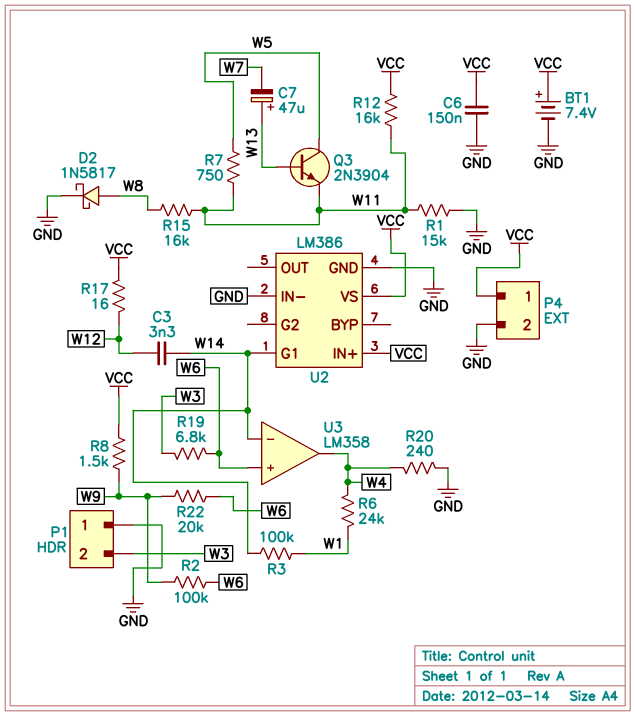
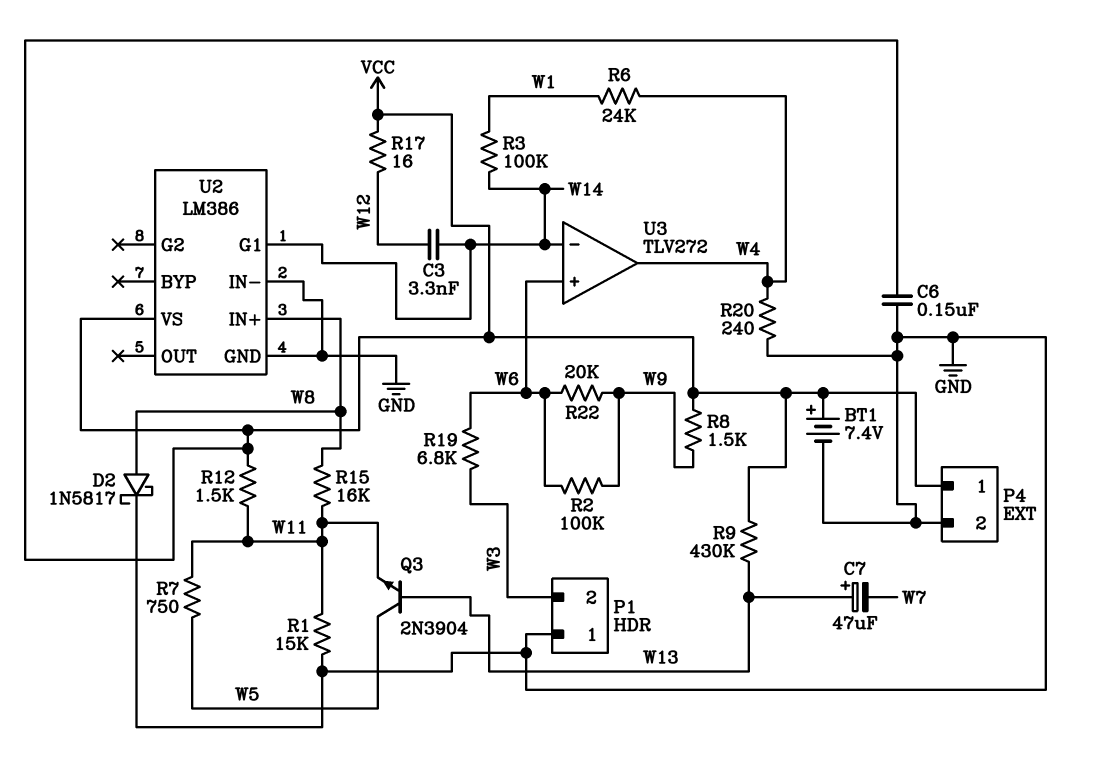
R9: none -> 430k (VCC, W13)
R12: 16k (VCC, W11) -> 1.5k (VCC, W11)
U2 pin IN+: VCC -> W8
U3: LM358 -> TLV272

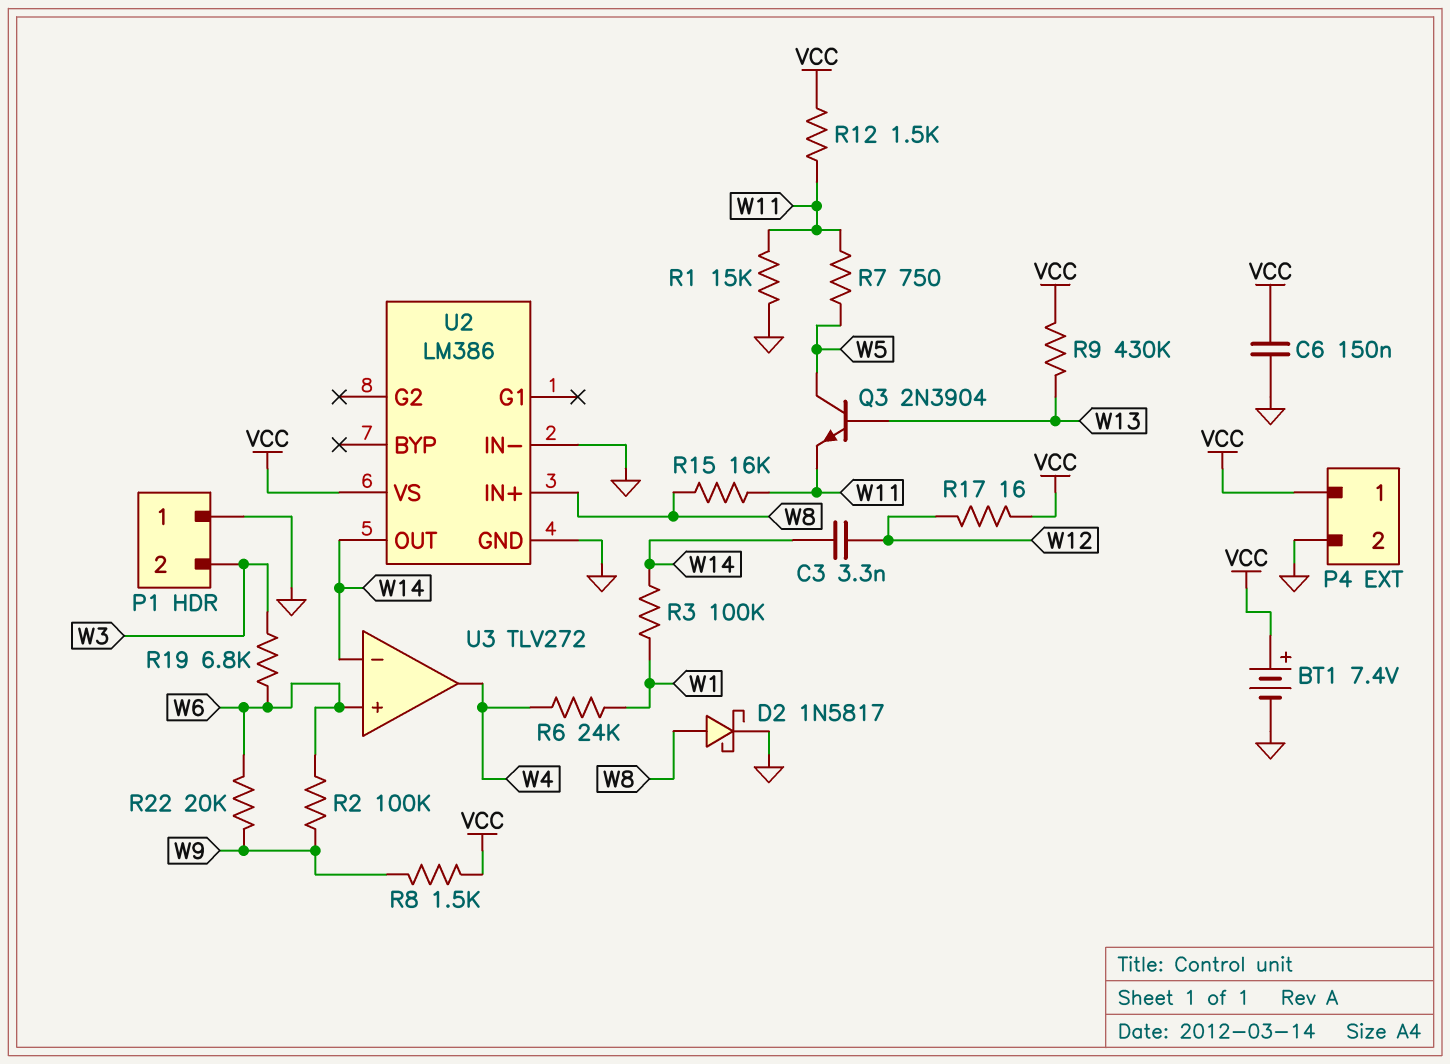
C7: 47uF (plus W13, minus W7) -> none
R20: 240 (GND, W4) -> none
U2 pin G1: W14 -> none
U2 pin OUT: none -> W14

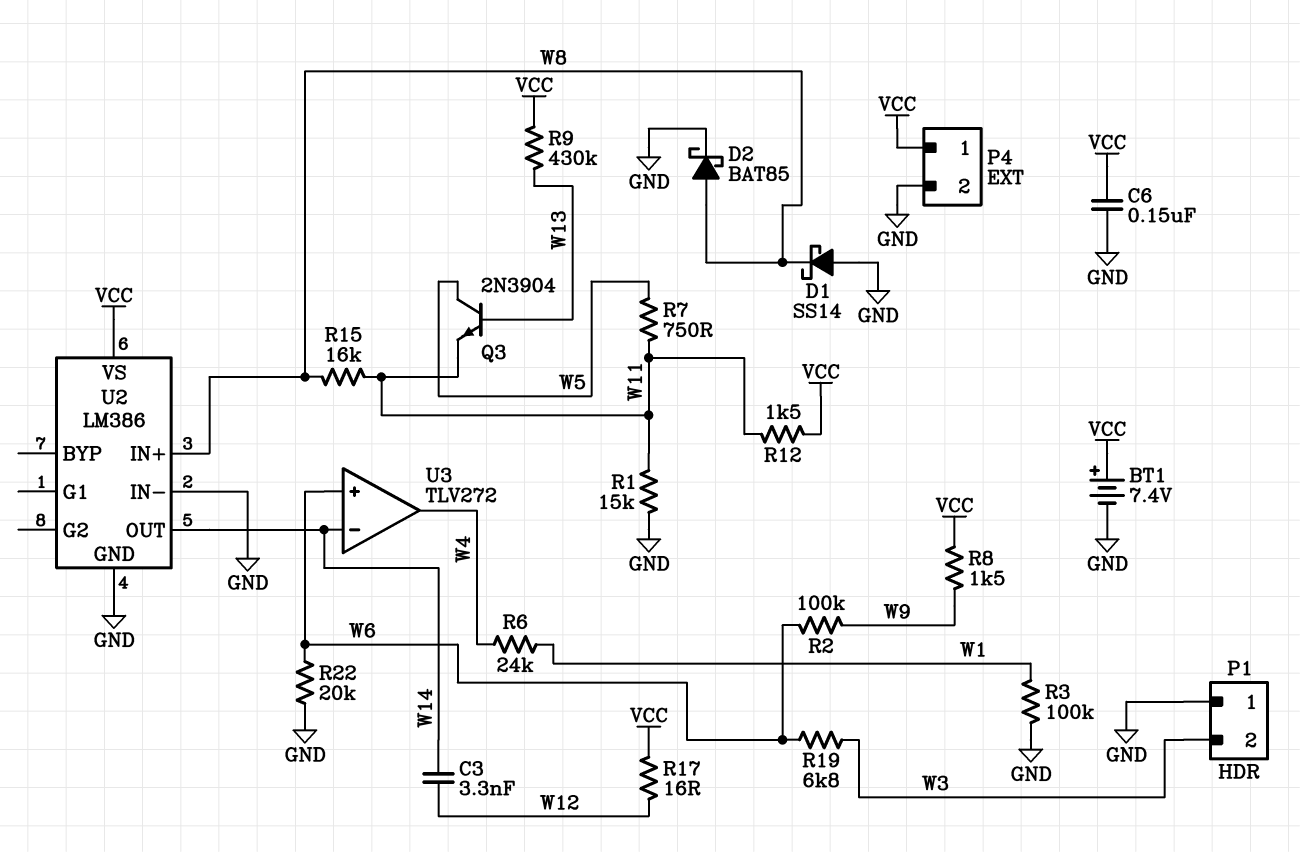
D1: none -> schottky SS14 (A GND, K W8)
D2: schottky 1N5817 (A W8, K GND) -> schottky BAT85 (A W8, K GND)
R3: 100k (W1, W14) -> 100k (GND, W1)
R22: 20k (W6, W9) -> 20k (GND, W6)

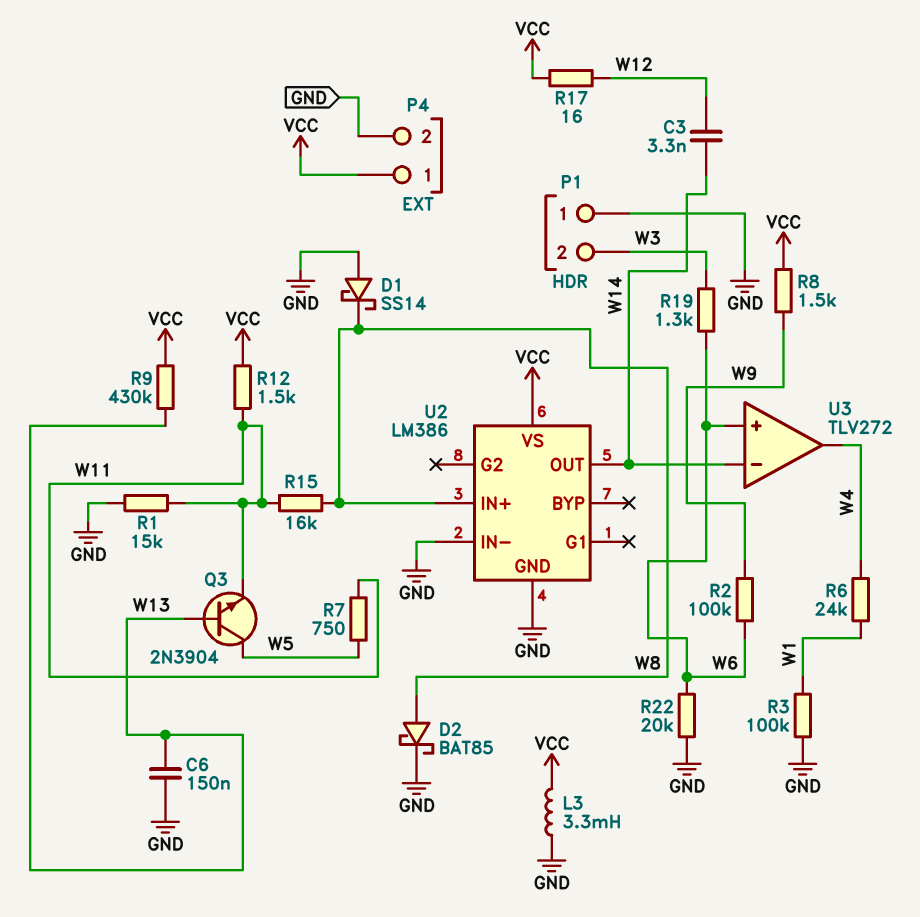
BT1: 7.4V (plus VCC, minus GND) -> none
C6: 150nF (GND, VCC) -> 150nF (GND, W13)
L3: none -> 3.3mH (GND, VCC)
R19: 6.8k (W3, W6) -> 1.3k (W3, W6)

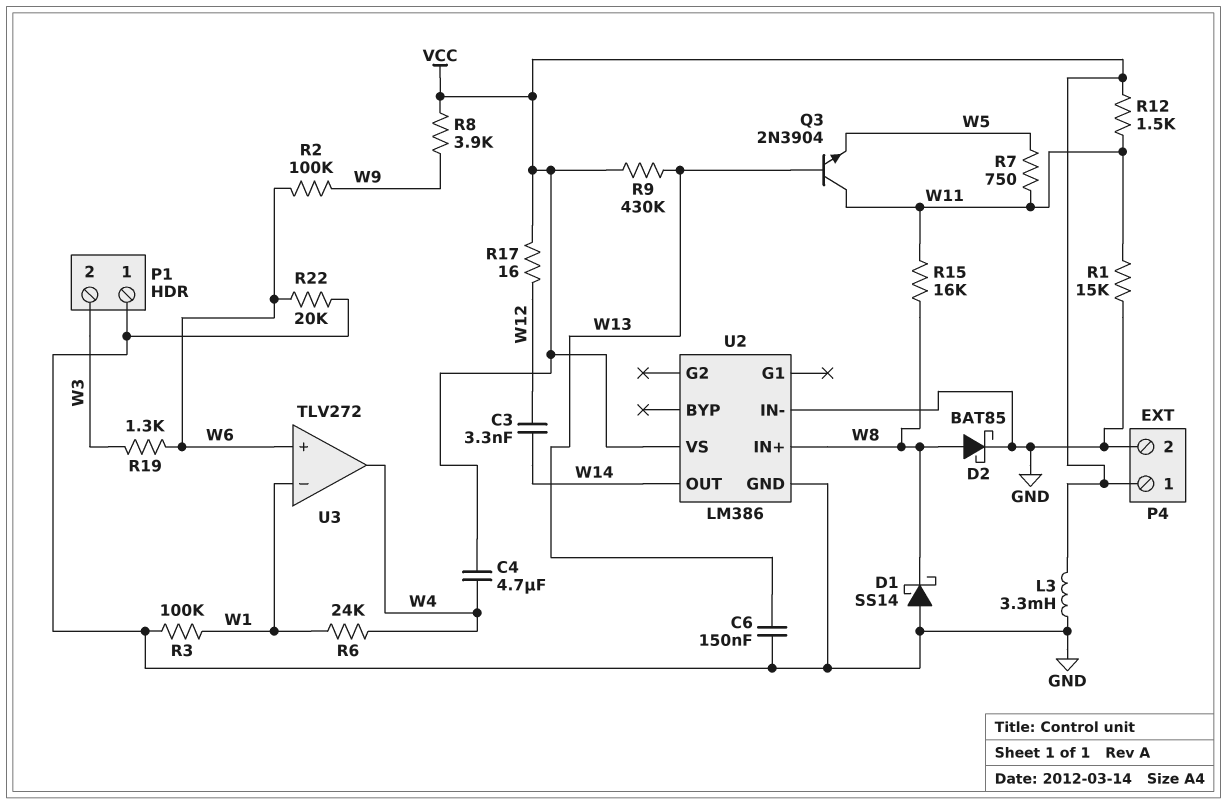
C4: none -> 4.7uF (VCC, W4)
Q3: NPN 2N3904 (B W13, C W5, E W11) -> NPN 2N3904 (B W13, C W11, E W5)
R8: 1.5k (VCC, W9) -> 3.9k (VCC, W9)
U3 pin in-: W14 -> W1

